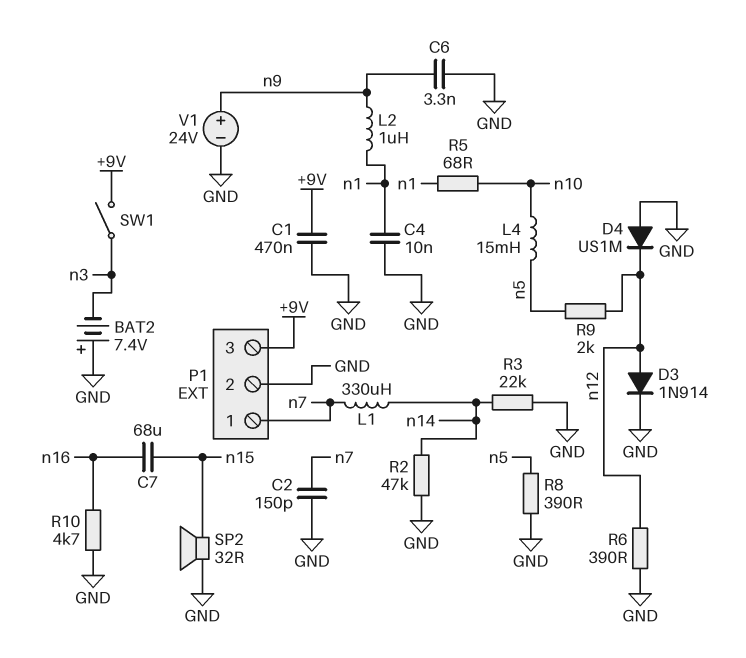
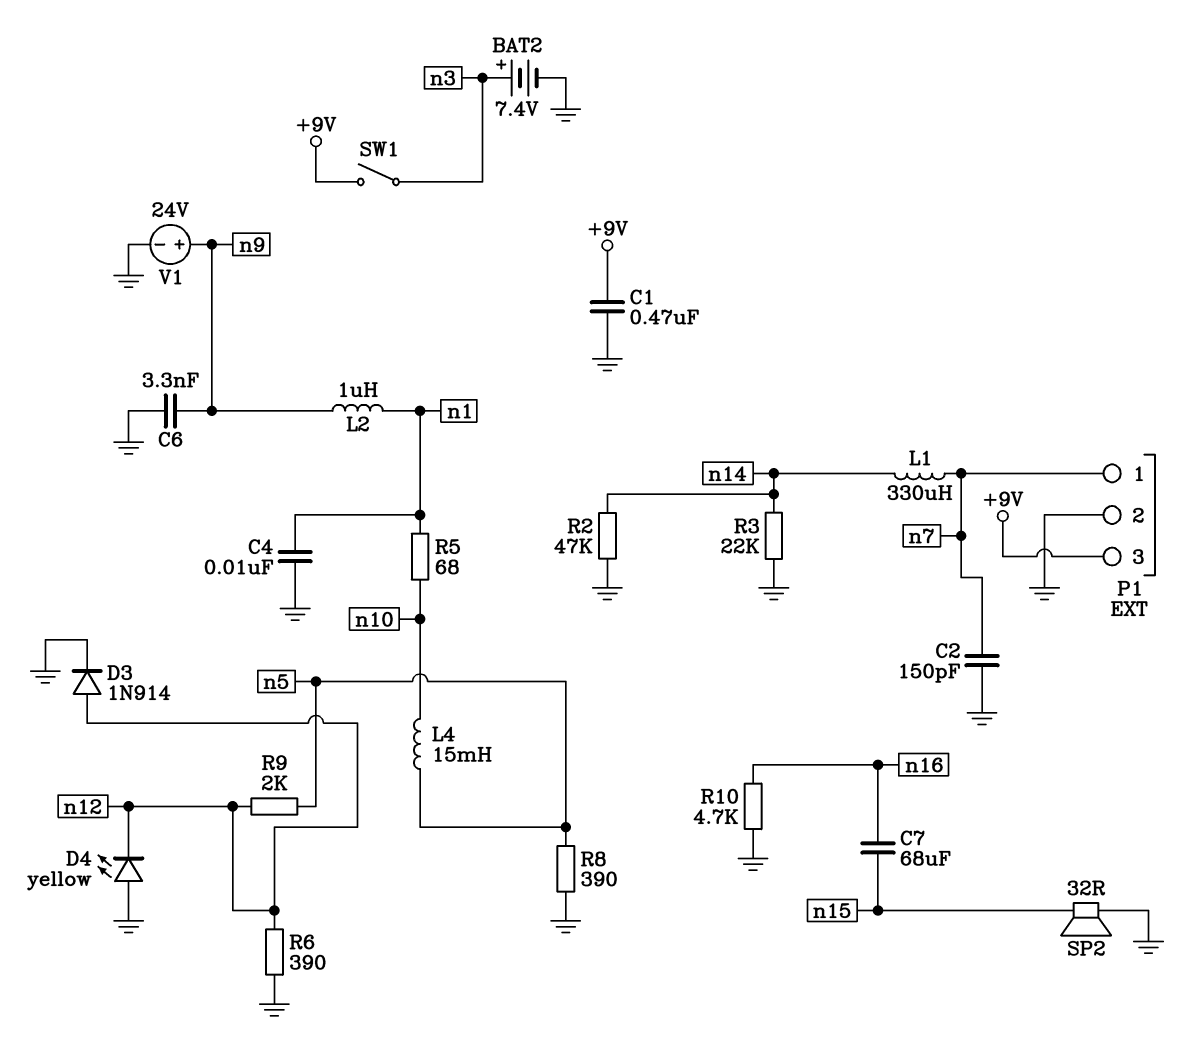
BAT2: 7.4V (plus GND, minus n3) -> 7.4V (plus n3, minus GND)
D4: diode US1M (A GND, K n12) -> LED yellow (A GND, K n12)

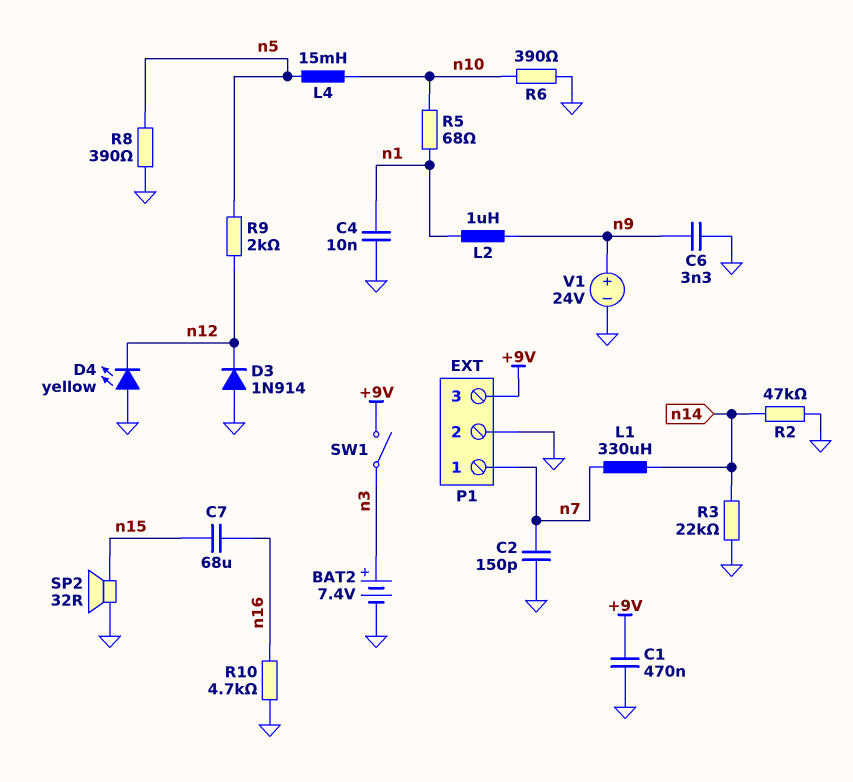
D3: diode 1N914 (A n12, K GND) -> diode 1N914 (A GND, K n12)
R6: 390 (GND, n12) -> 390 (GND, n10)

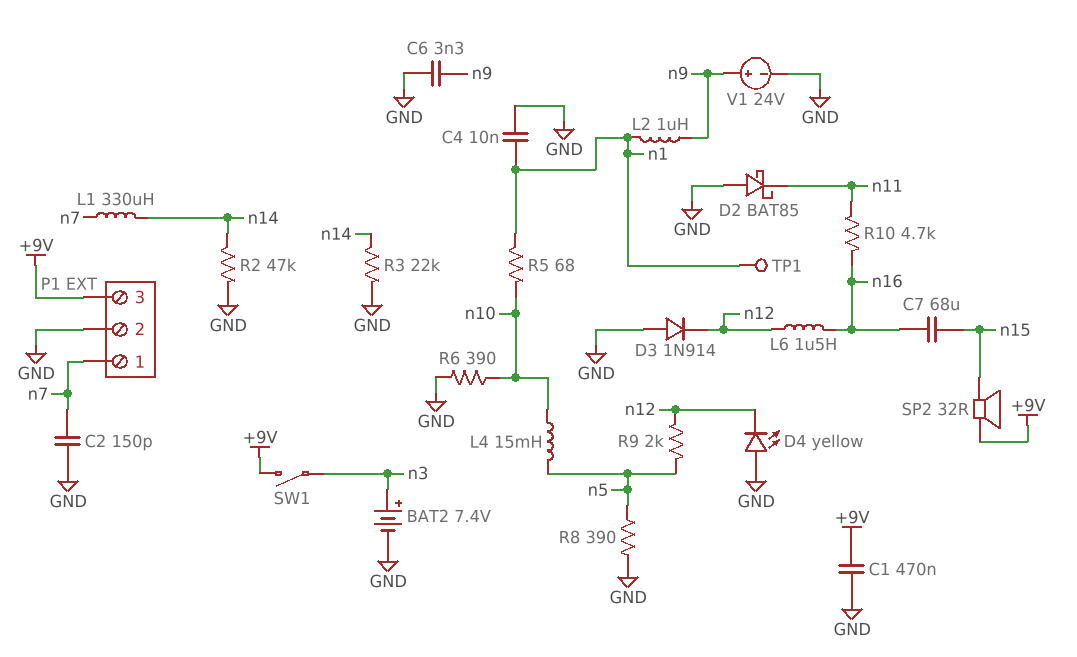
D2: none -> schottky BAT85 (A GND, K n11)
L6: none -> 1.5uH (n12, n16)
R10: 4.7k (GND, n16) -> 4.7k (n11, n16)
SP2: speaker 32R (GND, n15) -> speaker 32R (+9V, n15)
TP1: none -> test point (n1)

